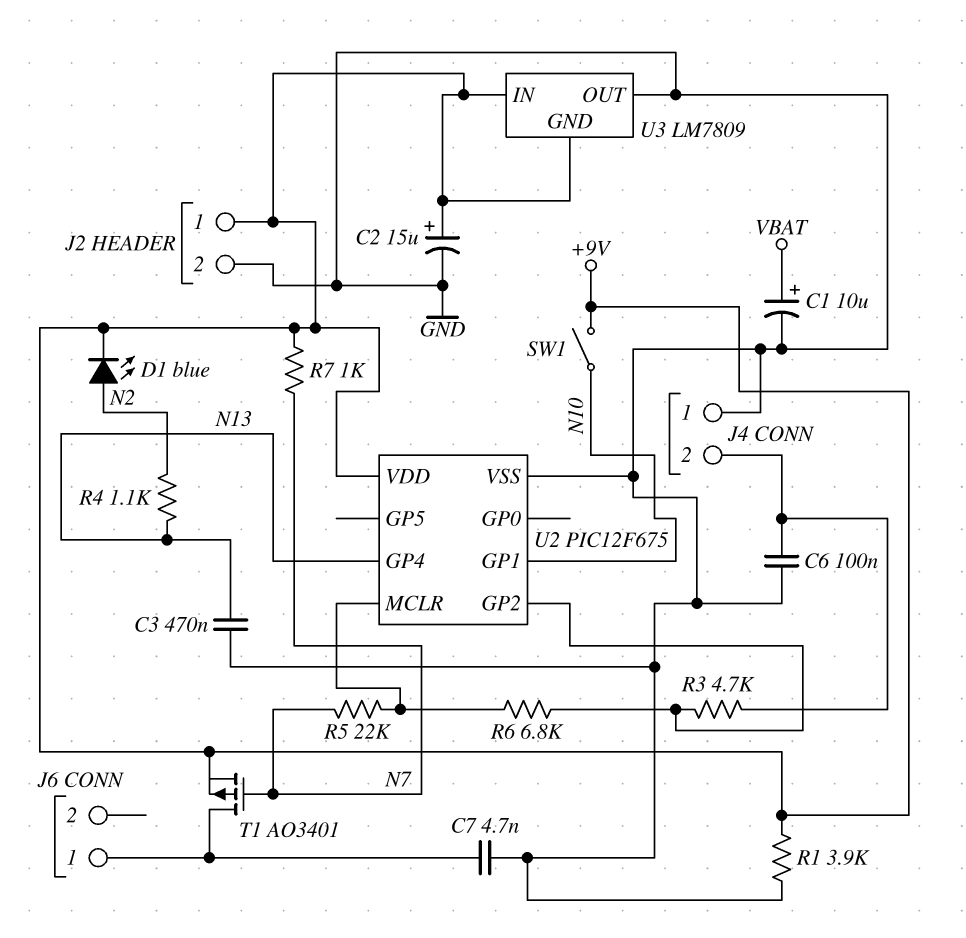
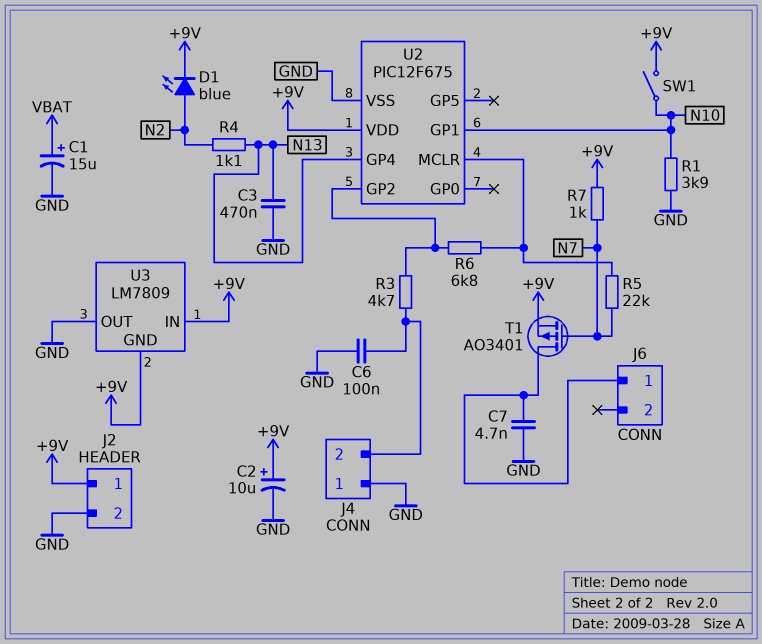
C1: 10uF (plus VBAT, minus GND) -> 15uF (plus VBAT, minus GND)
C2: 15uF (plus +9V, minus GND) -> 10uF (plus +9V, minus GND)
R1: 3.9k (+9V, GND) -> 3.9k (GND, N10)

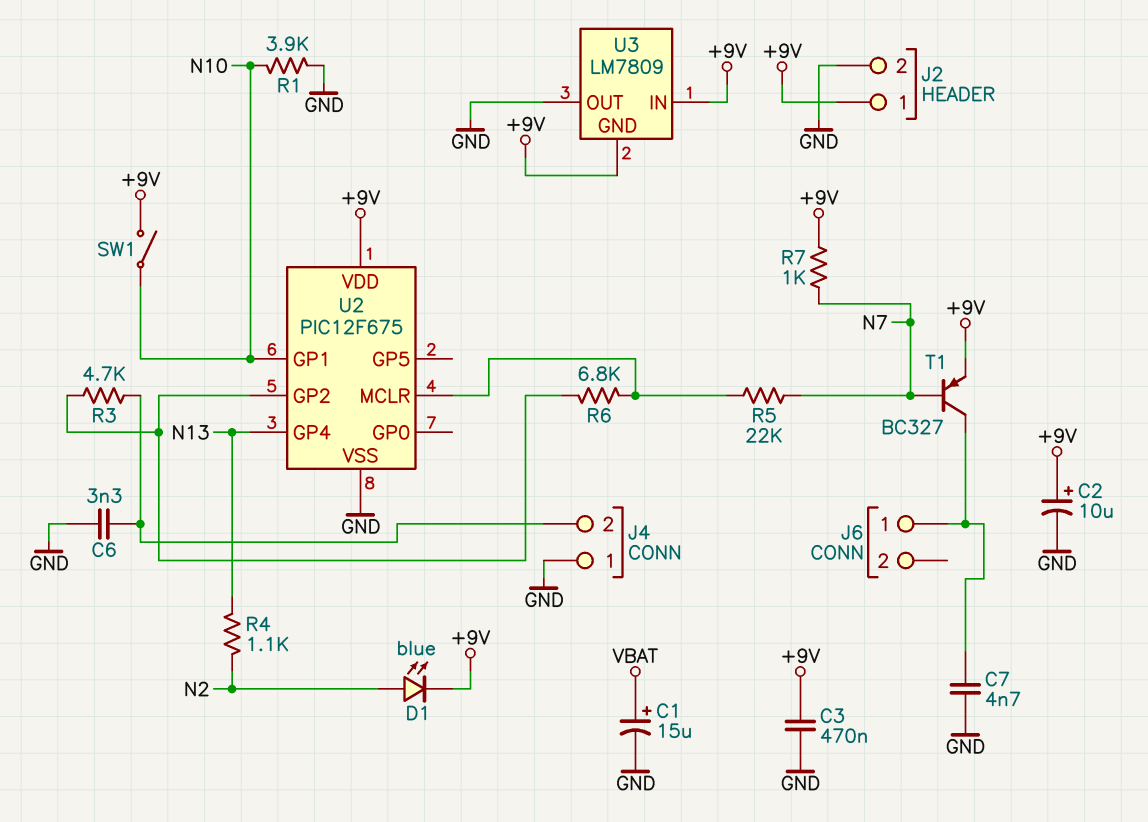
C3: 470nF (GND, N13) -> 470nF (+9V, GND)
C6: 100nF (GND, J4/2) -> 3.3nF (GND, J4/2)
T1: PMOS AO3401 (G N7, D J6/1, S +9V) -> PNP BC327 (B N7, C J6/1, E +9V)

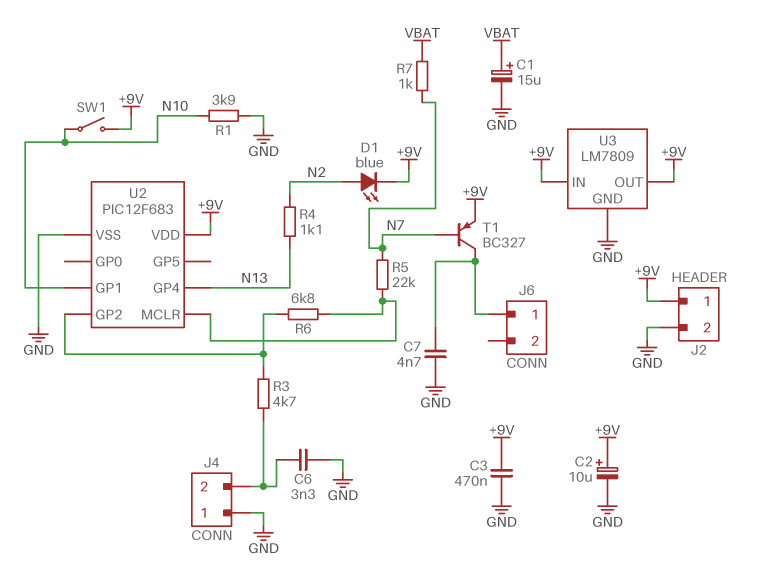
R7: 1k (+9V, N7) -> 1k (N7, VBAT)
U2: PIC12F675 -> PIC12F683
U3 pin GND: +9V -> GND
U3 pin OUT: GND -> +9V

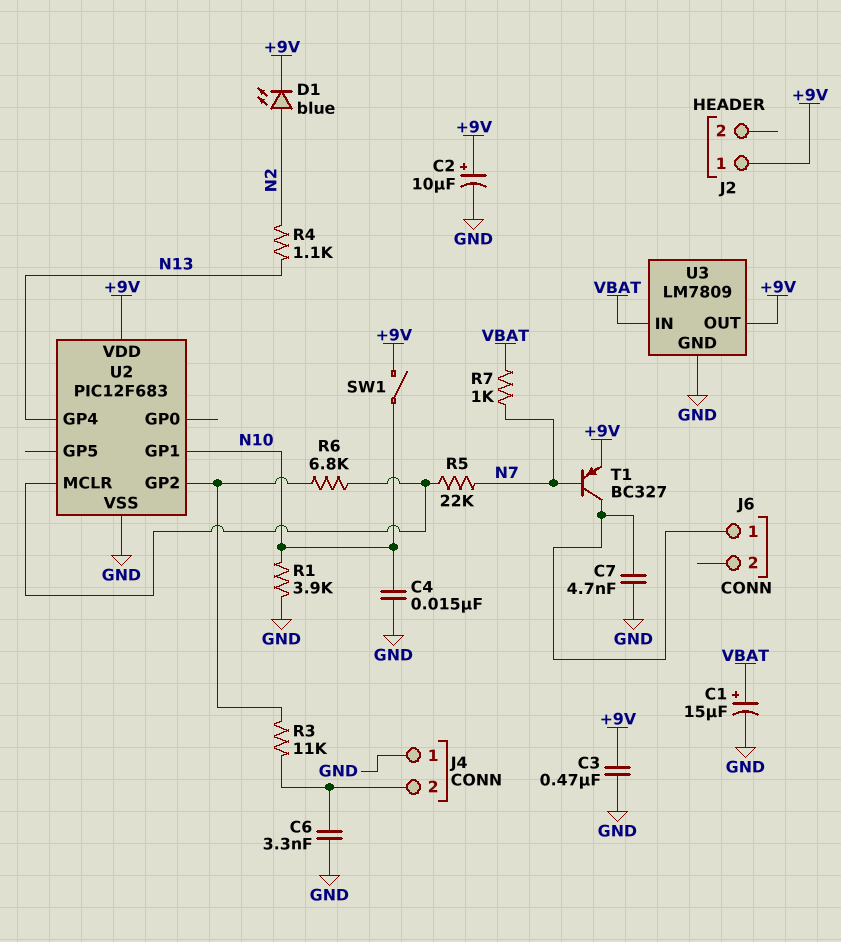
C4: none -> 15nF (GND, N10)
J2 pin 2: GND -> none
R3: 4.7k (J4/2, U2/GP2) -> 11k (J4/2, U2/GP2)
U3 pin IN: +9V -> VBAT

